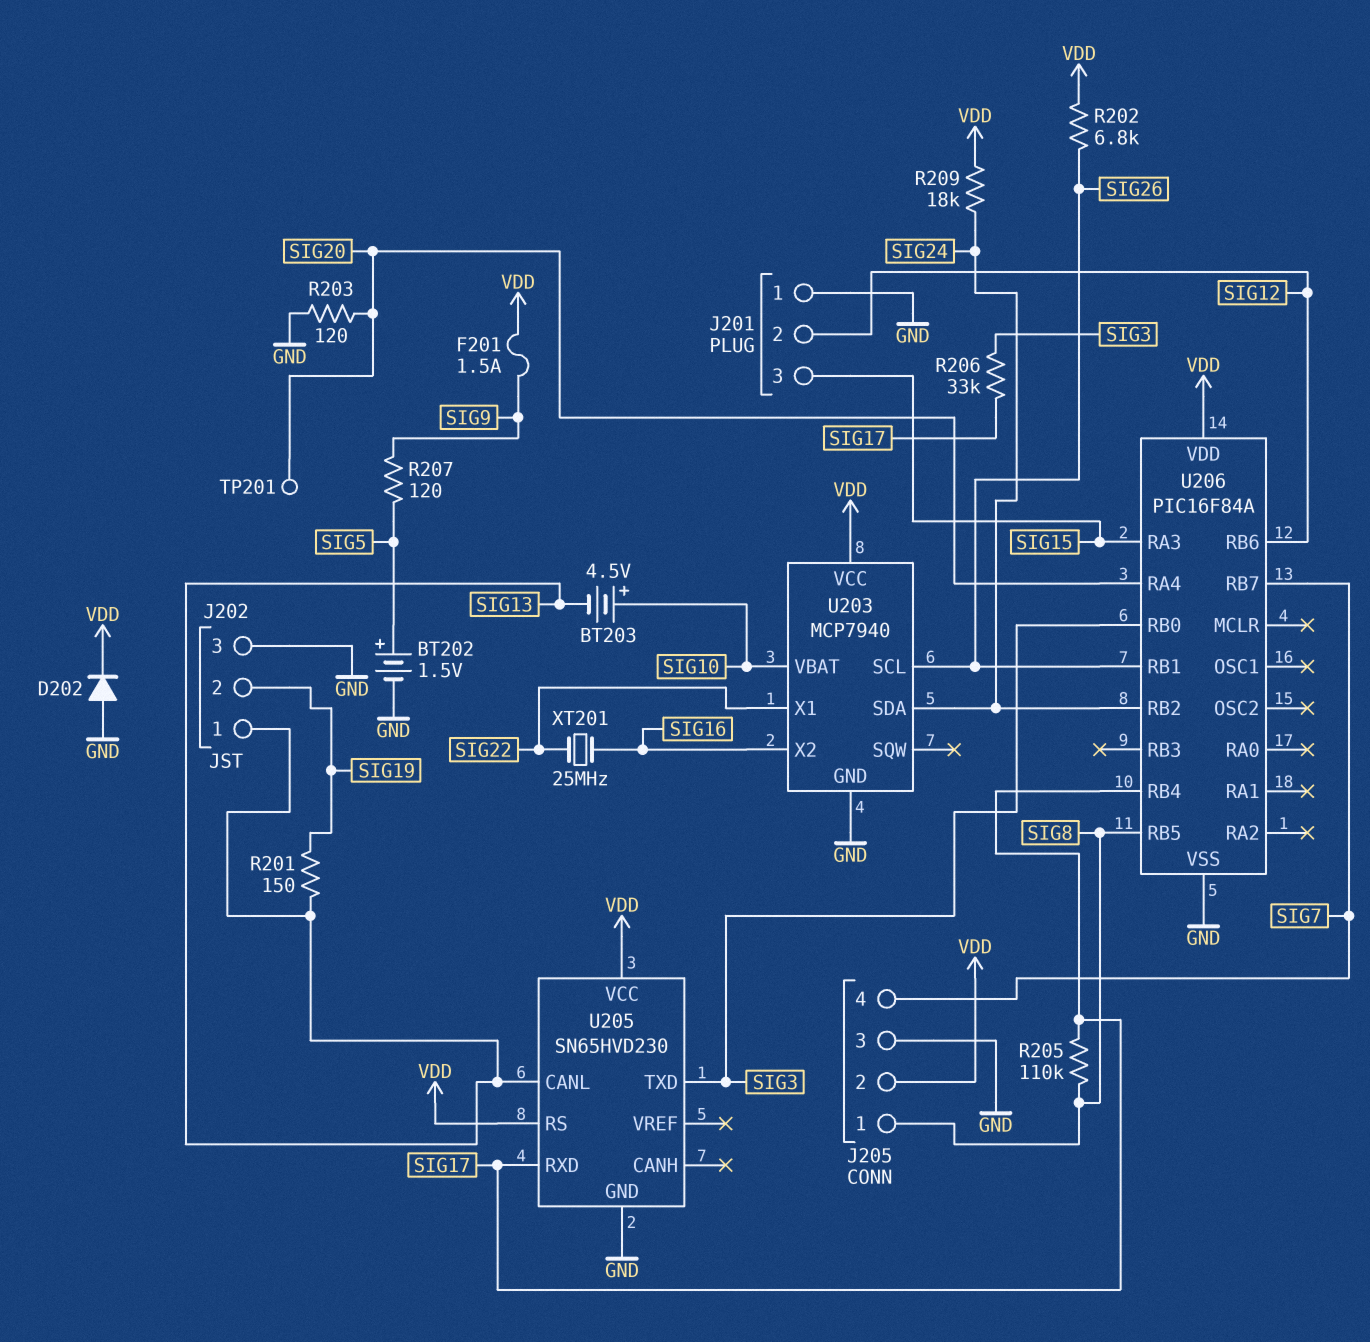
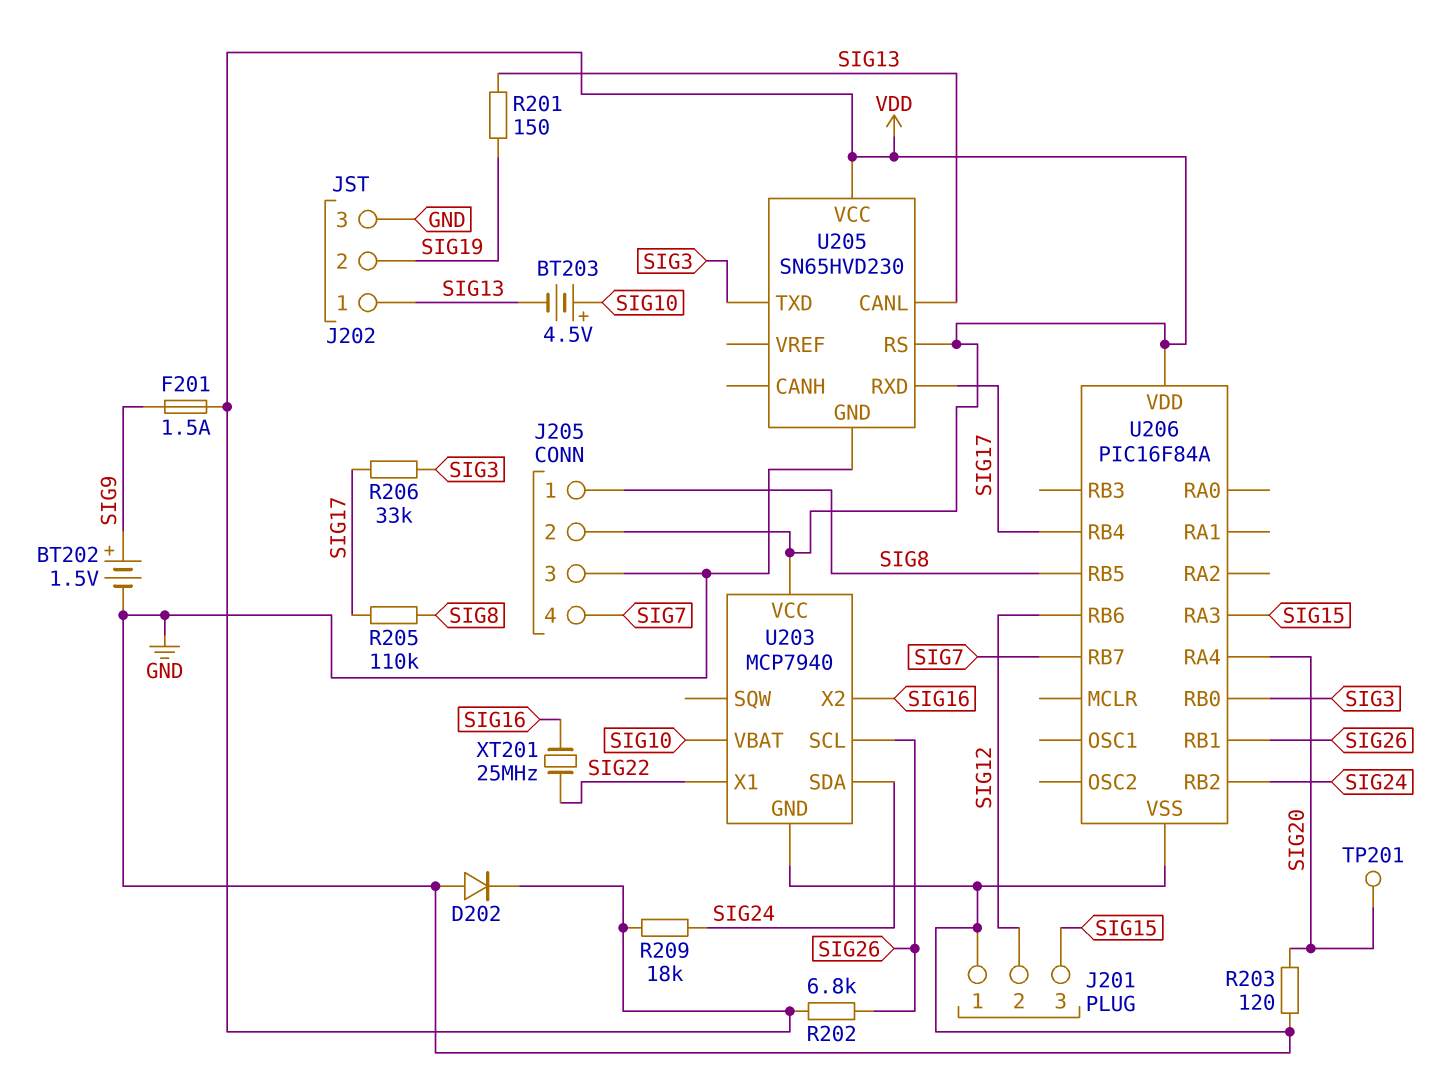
BT202: 1.5V (plus SIG5, minus GND) -> 1.5V (plus SIG9, minus GND)
R207: 120 (SIG5, SIG9) -> none

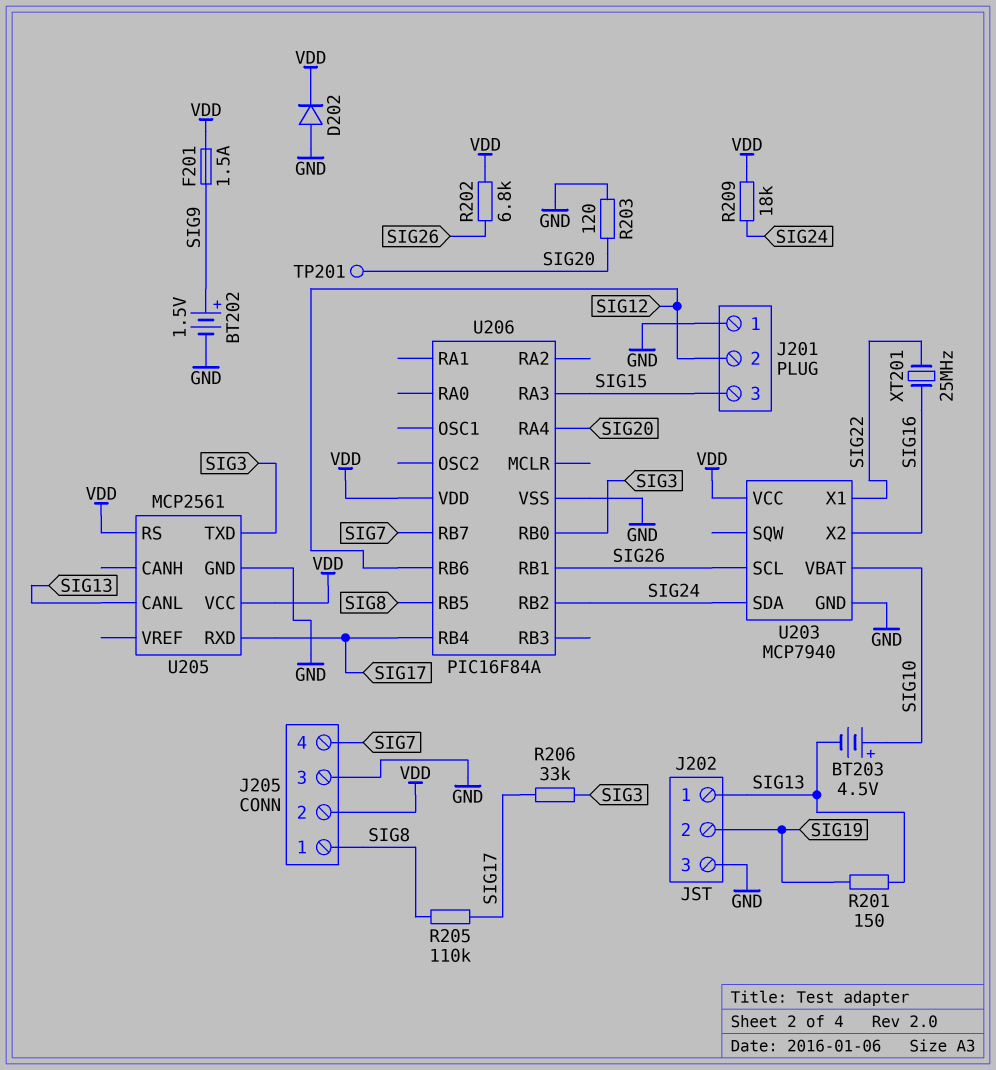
U205: SN65HVD230 -> MCP2561

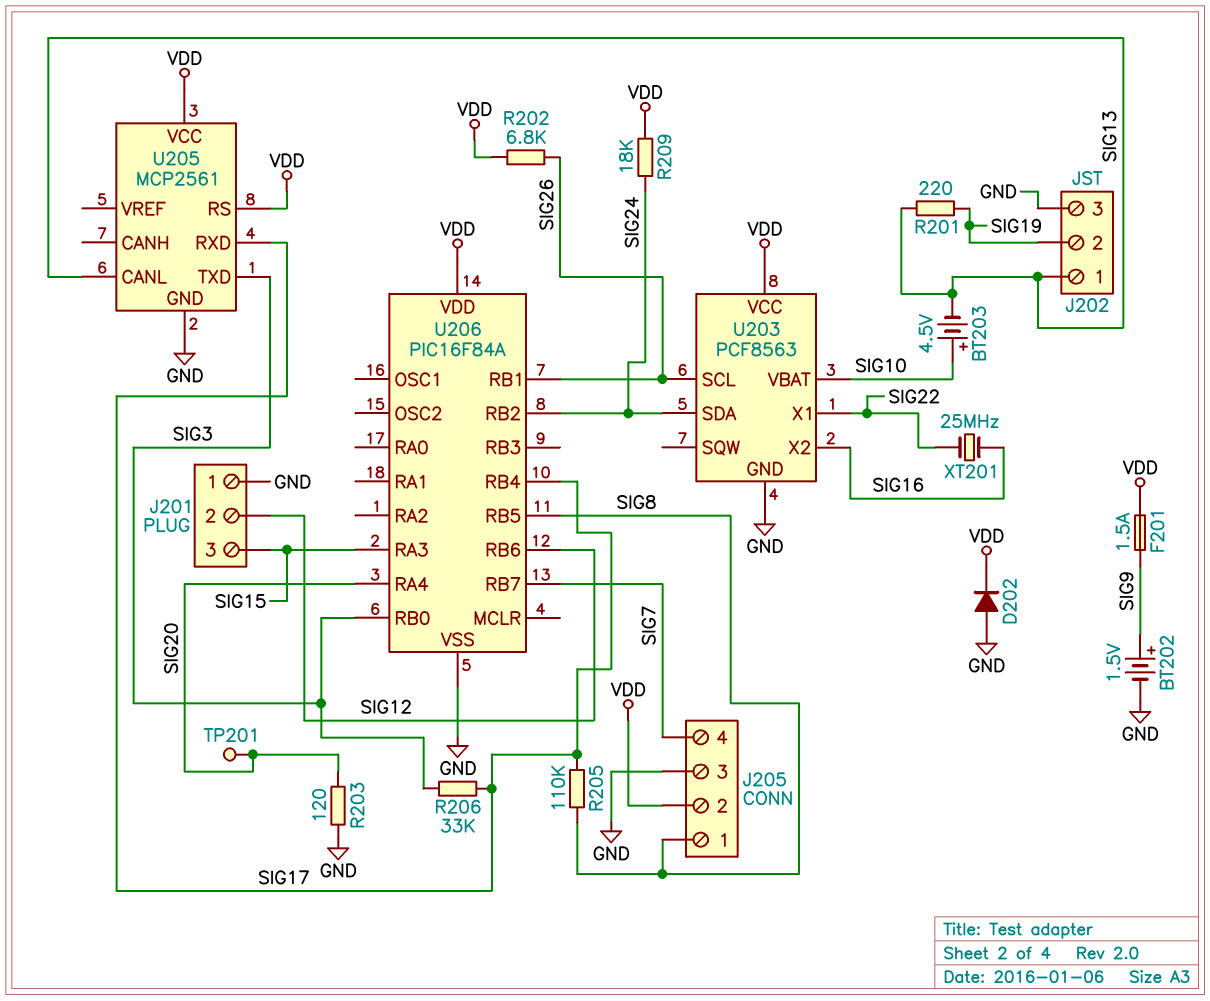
R201: 150 (SIG13, SIG19) -> 220 (SIG13, SIG19)
U203: MCP7940 -> PCF8563

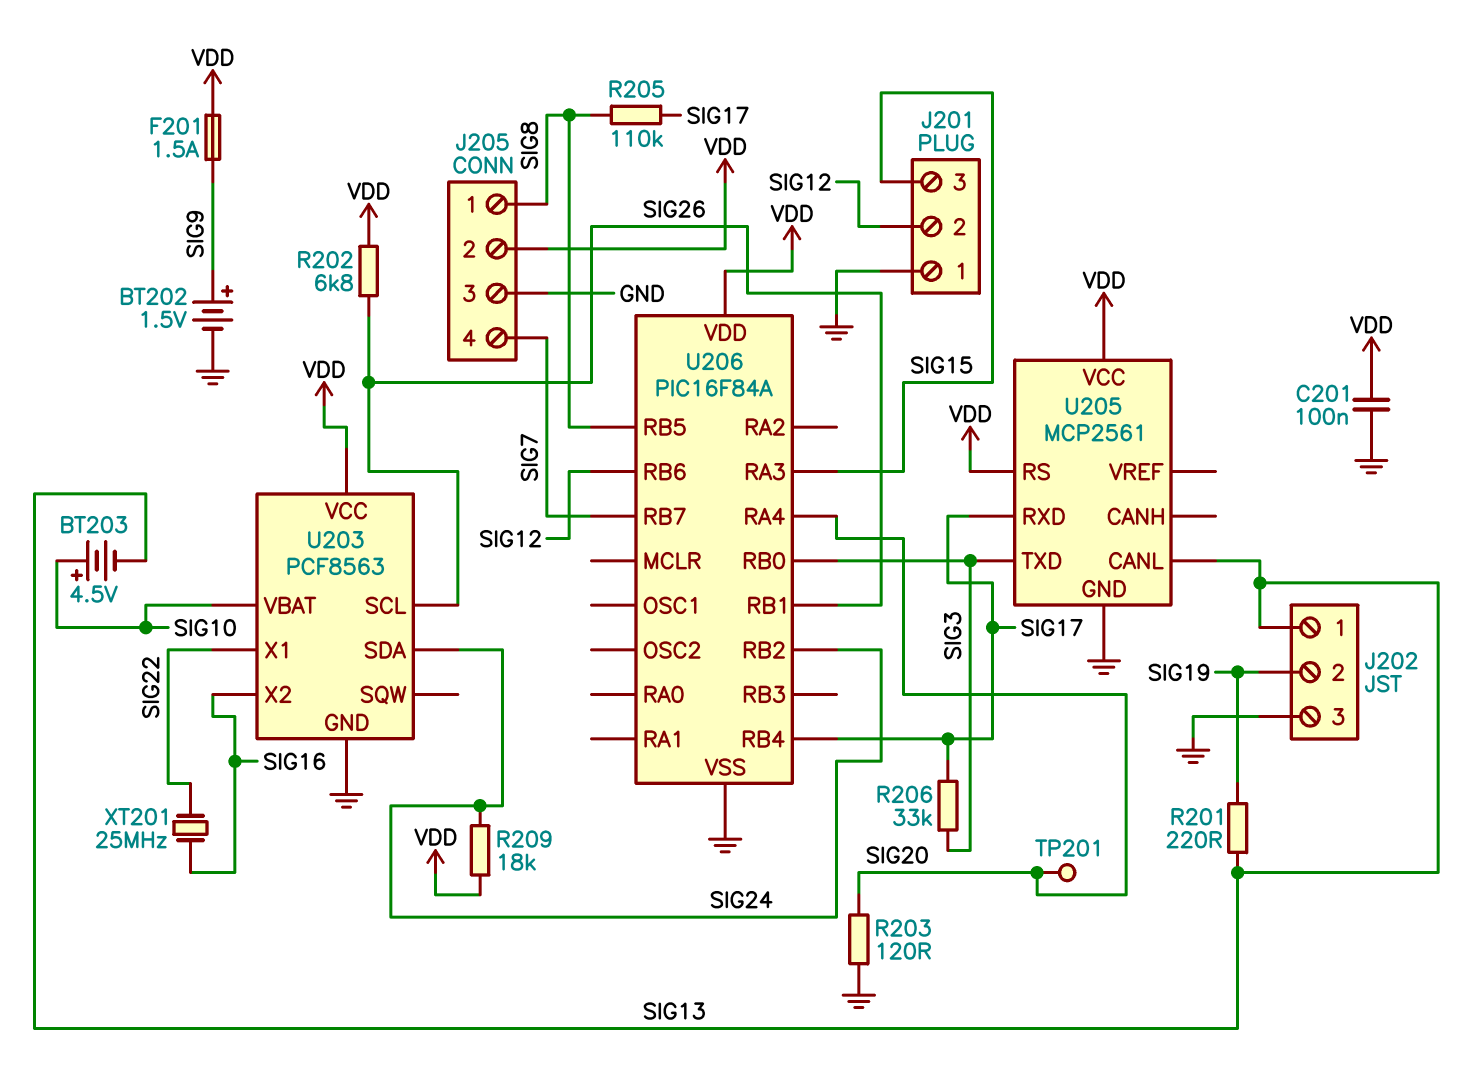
C201: none -> 100nF (GND, VDD)
D202: diode (A GND, K VDD) -> none

